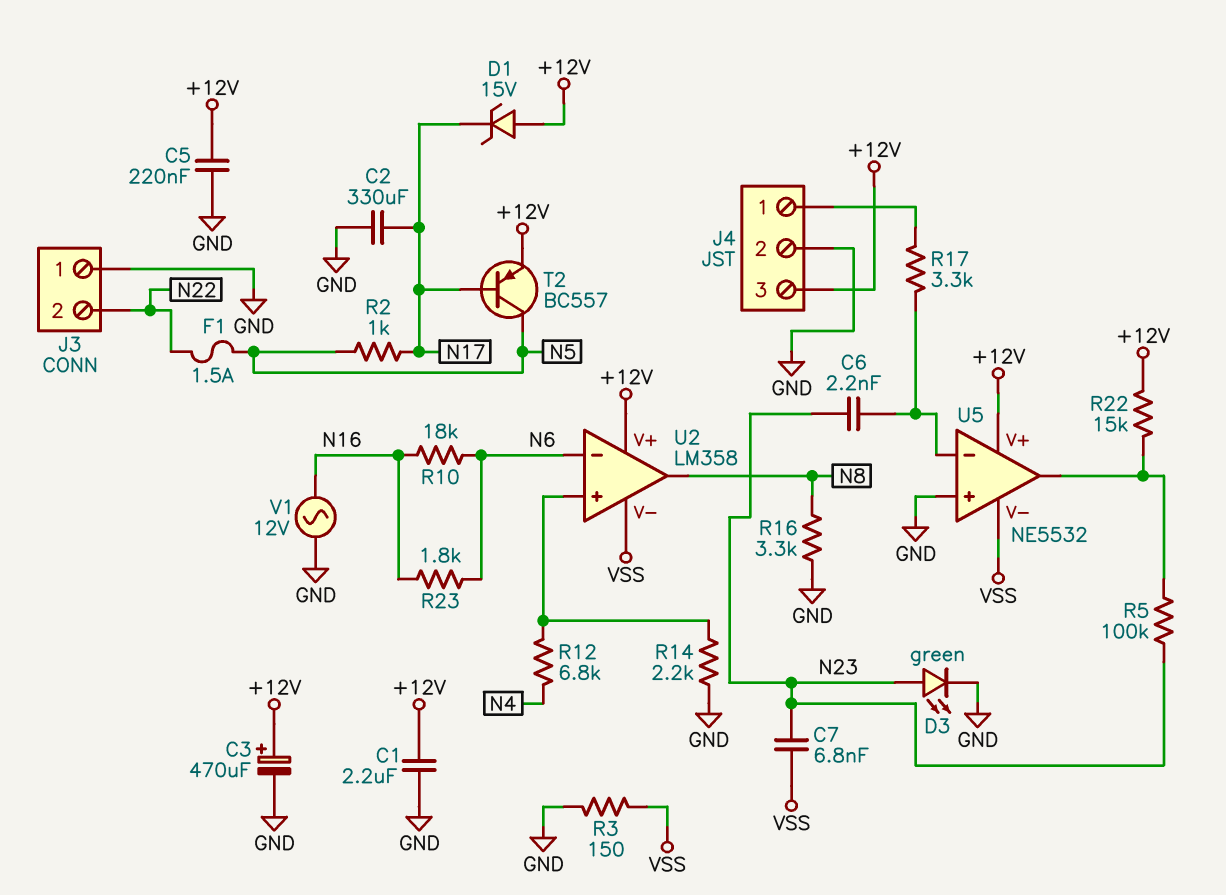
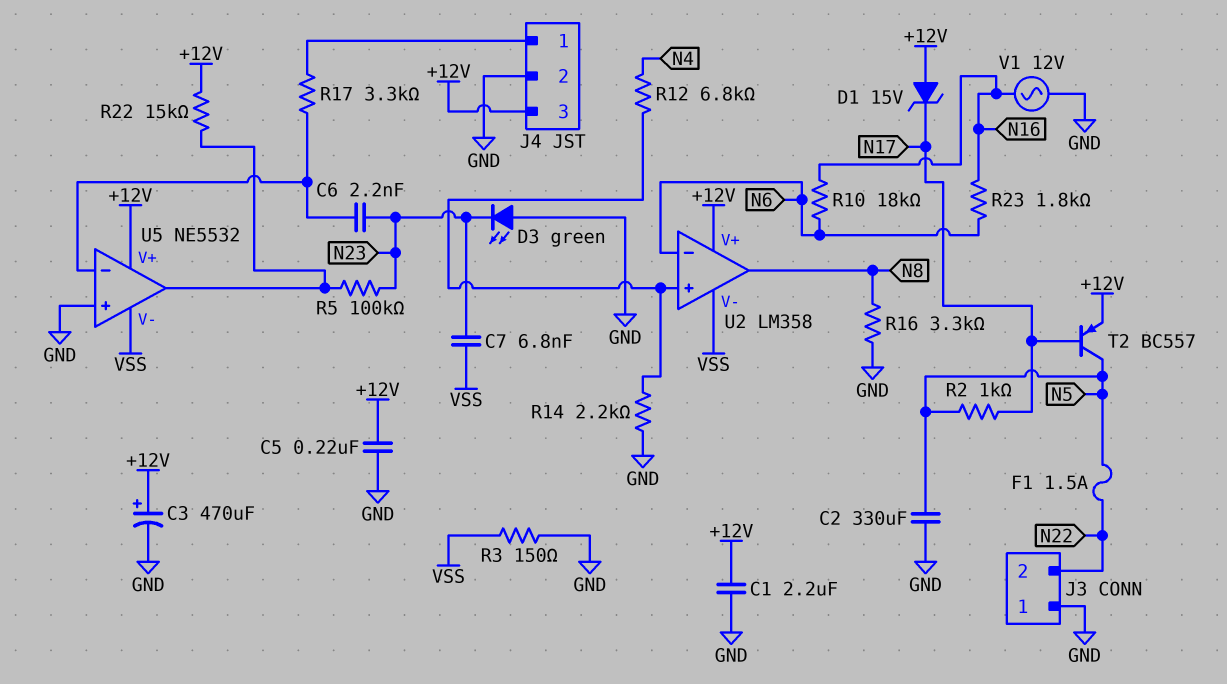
C2: 330uF (GND, N17) -> 330uF (GND, N5)
D3: LED green (A N23, K GND) -> LED green (A GND, K N23)

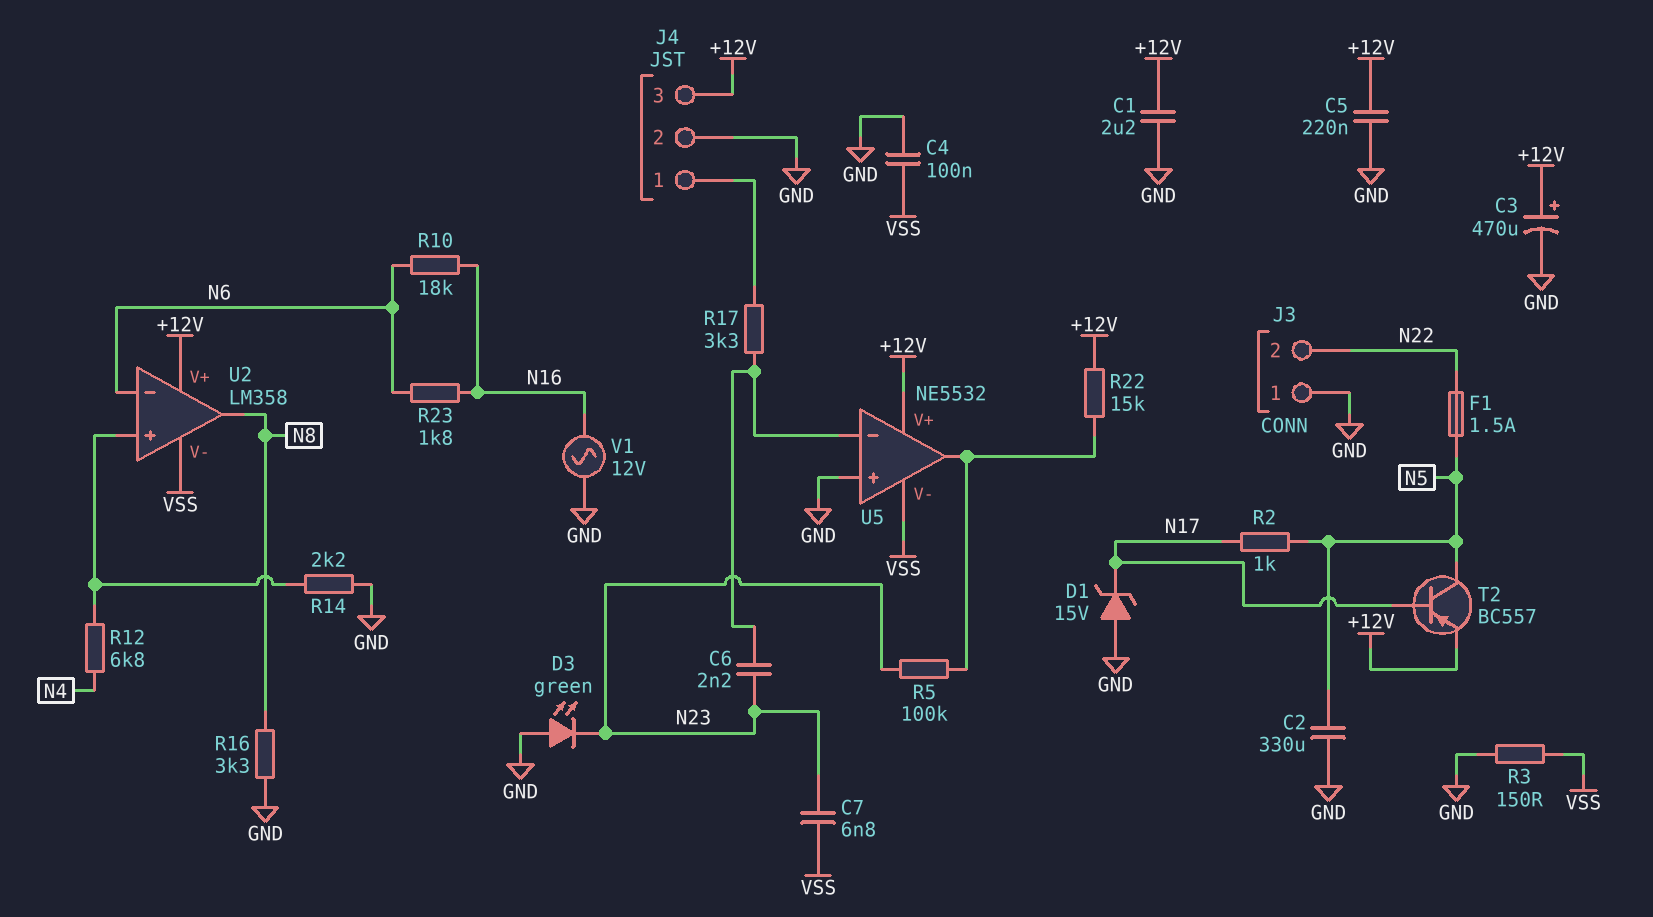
C4: none -> 100nF (GND, VSS)
D1: zener 15V (A +12V, K N17) -> zener 15V (A GND, K N17)

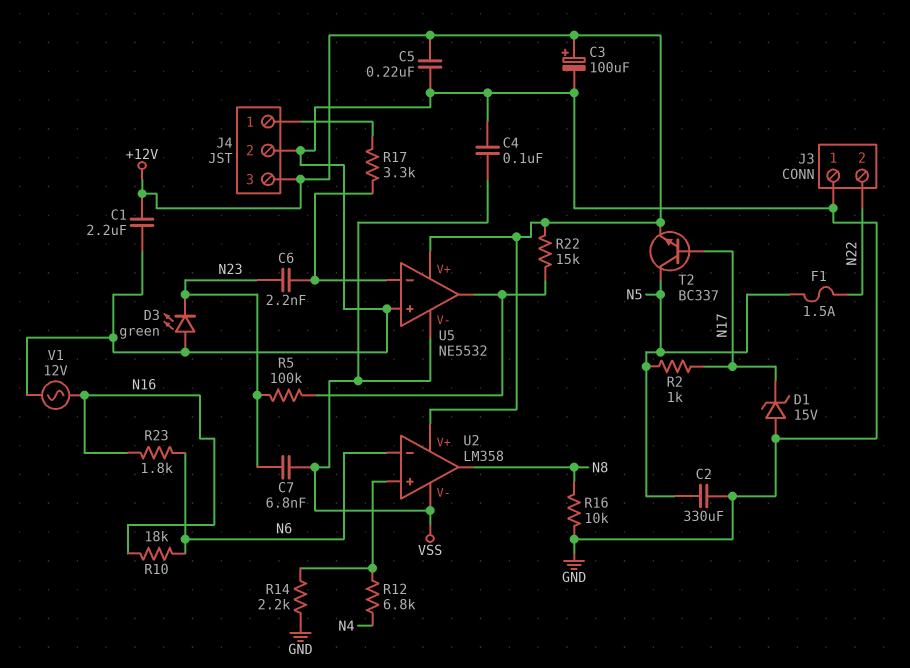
C3: 470uF (plus +12V, minus GND) -> 100uF (plus +12V, minus GND)
R3: 150 (GND, VSS) -> none
R16: 3.3k (GND, N8) -> 10k (GND, N8)
T2: PNP BC557 (B N17, C N5, E +12V) -> NPN BC337 (B N17, C N5, E +12V)

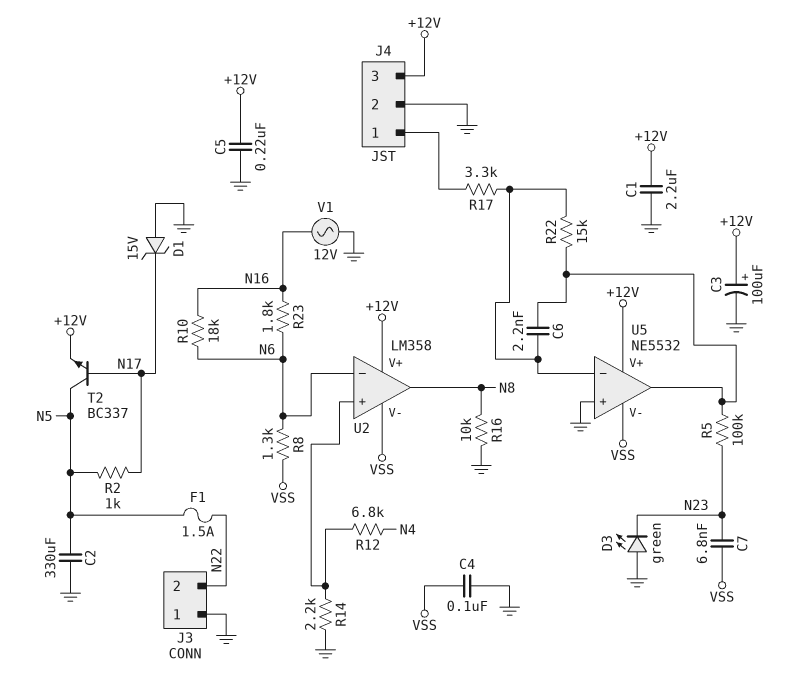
C6: 2.2nF (N23, U5/in-) -> 2.2nF (U5/in-, U5/out)
R8: none -> 1.3k (N6, VSS)
R22: 15k (+12V, U5/out) -> 15k (U5/in-, U5/out)

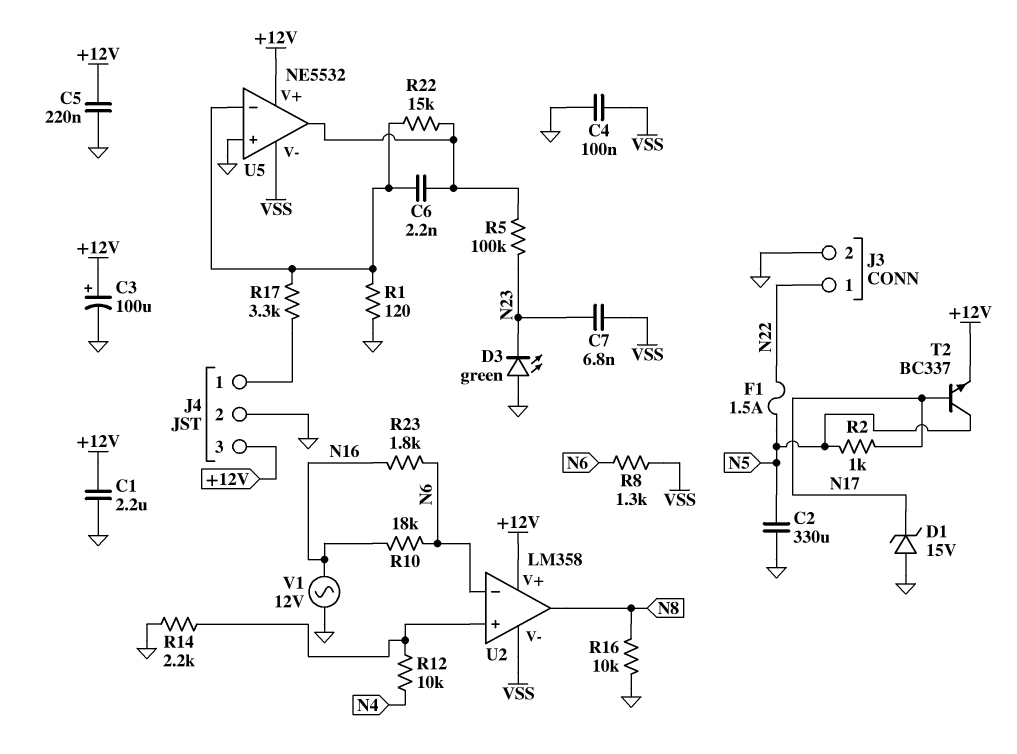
J3 pin 1: GND -> N22
J3 pin 2: N22 -> GND
R1: none -> 120 (GND, U5/in-)
R12: 6.8k (N4, U2/in+) -> 10k (N4, U2/in+)

